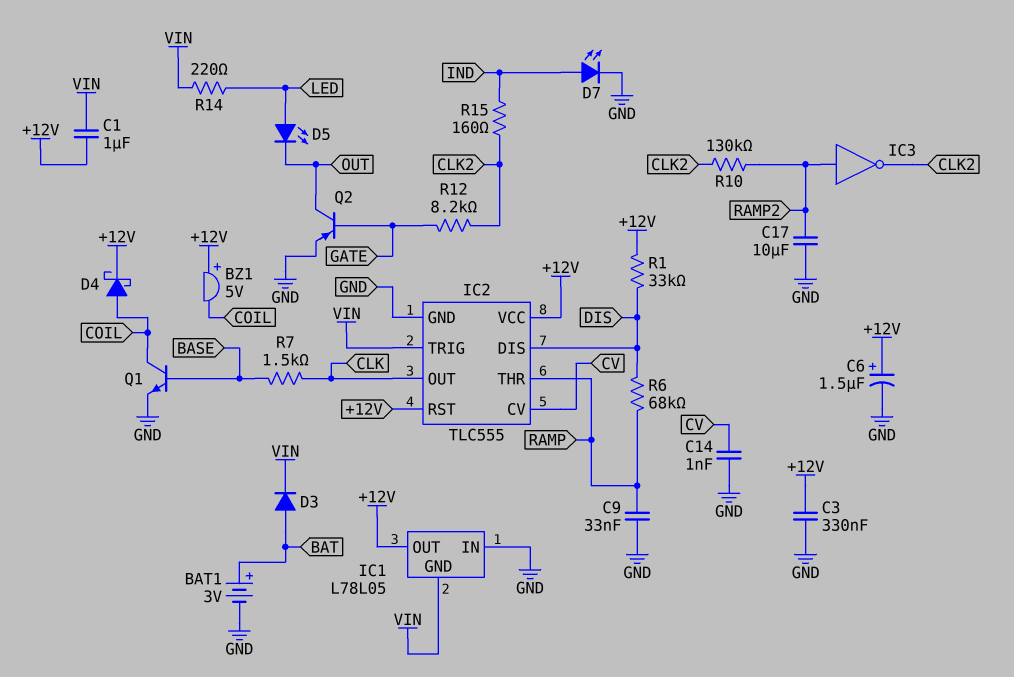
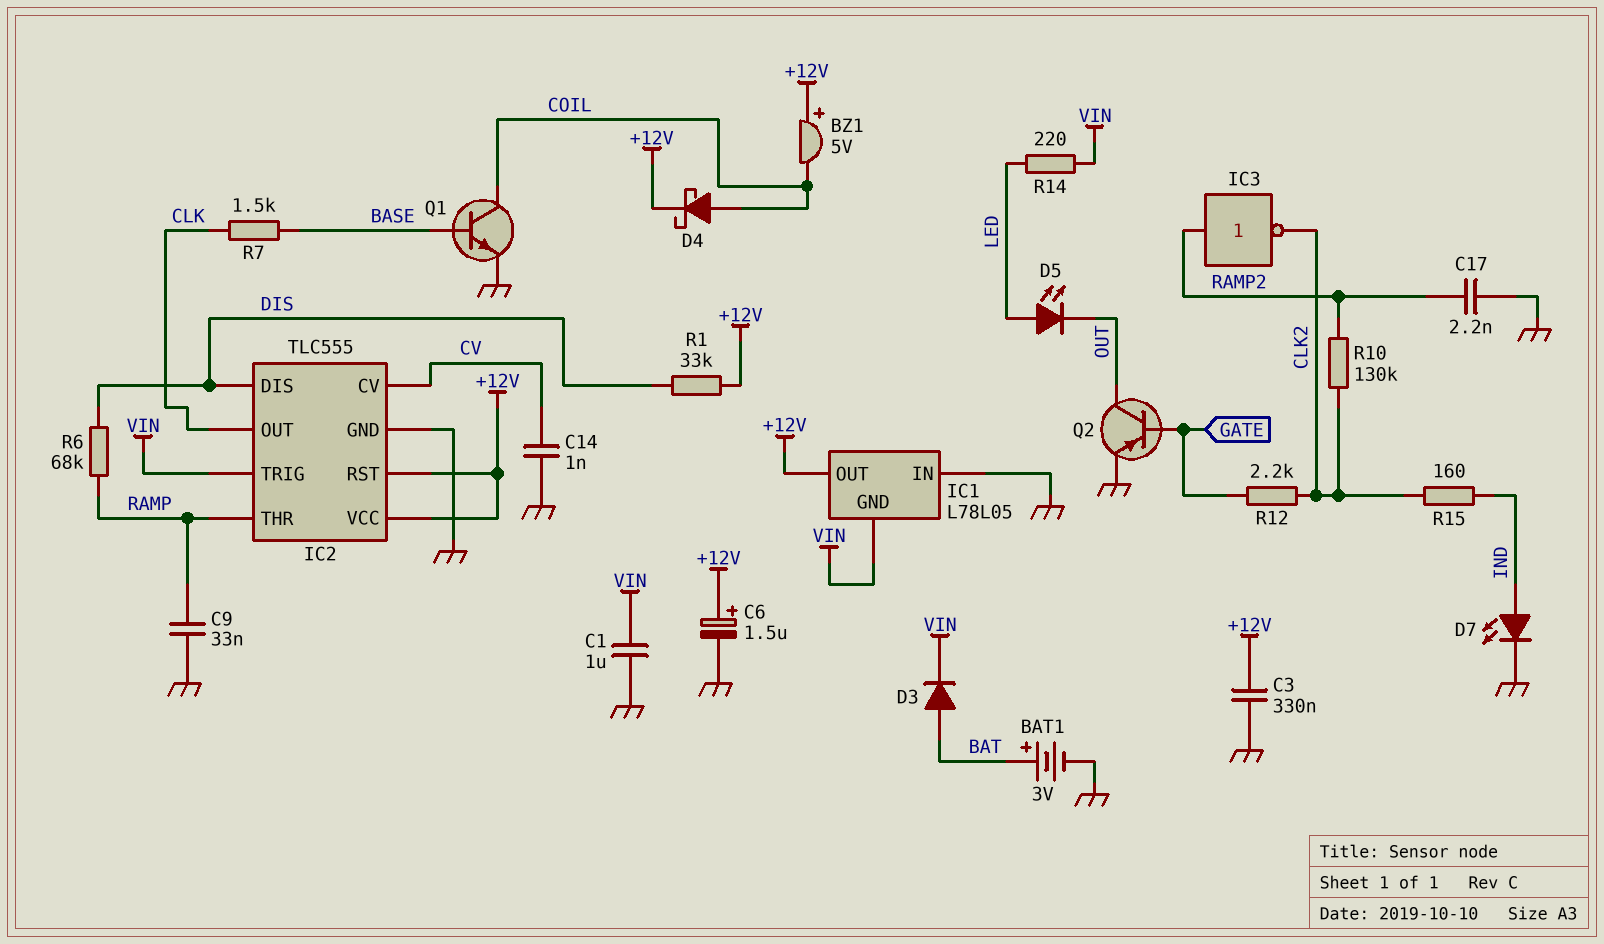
C1: 1uF (+12V, VIN) -> 1uF (GND, VIN)
C17: 10uF (GND, RAMP2) -> 2.2nF (GND, RAMP2)
R12: 8.2k (CLK2, GATE) -> 2.2k (CLK2, GATE)

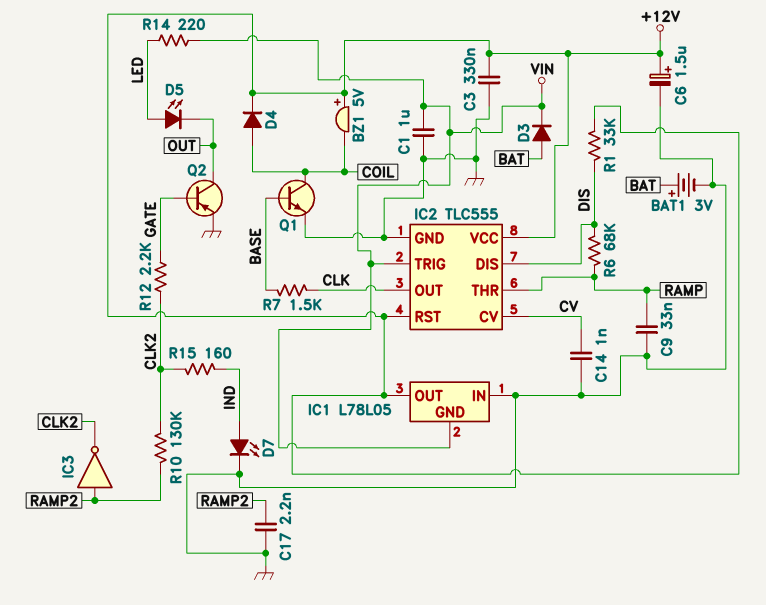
D4: schottky (A COIL, K +12V) -> diode (A COIL, K +12V)

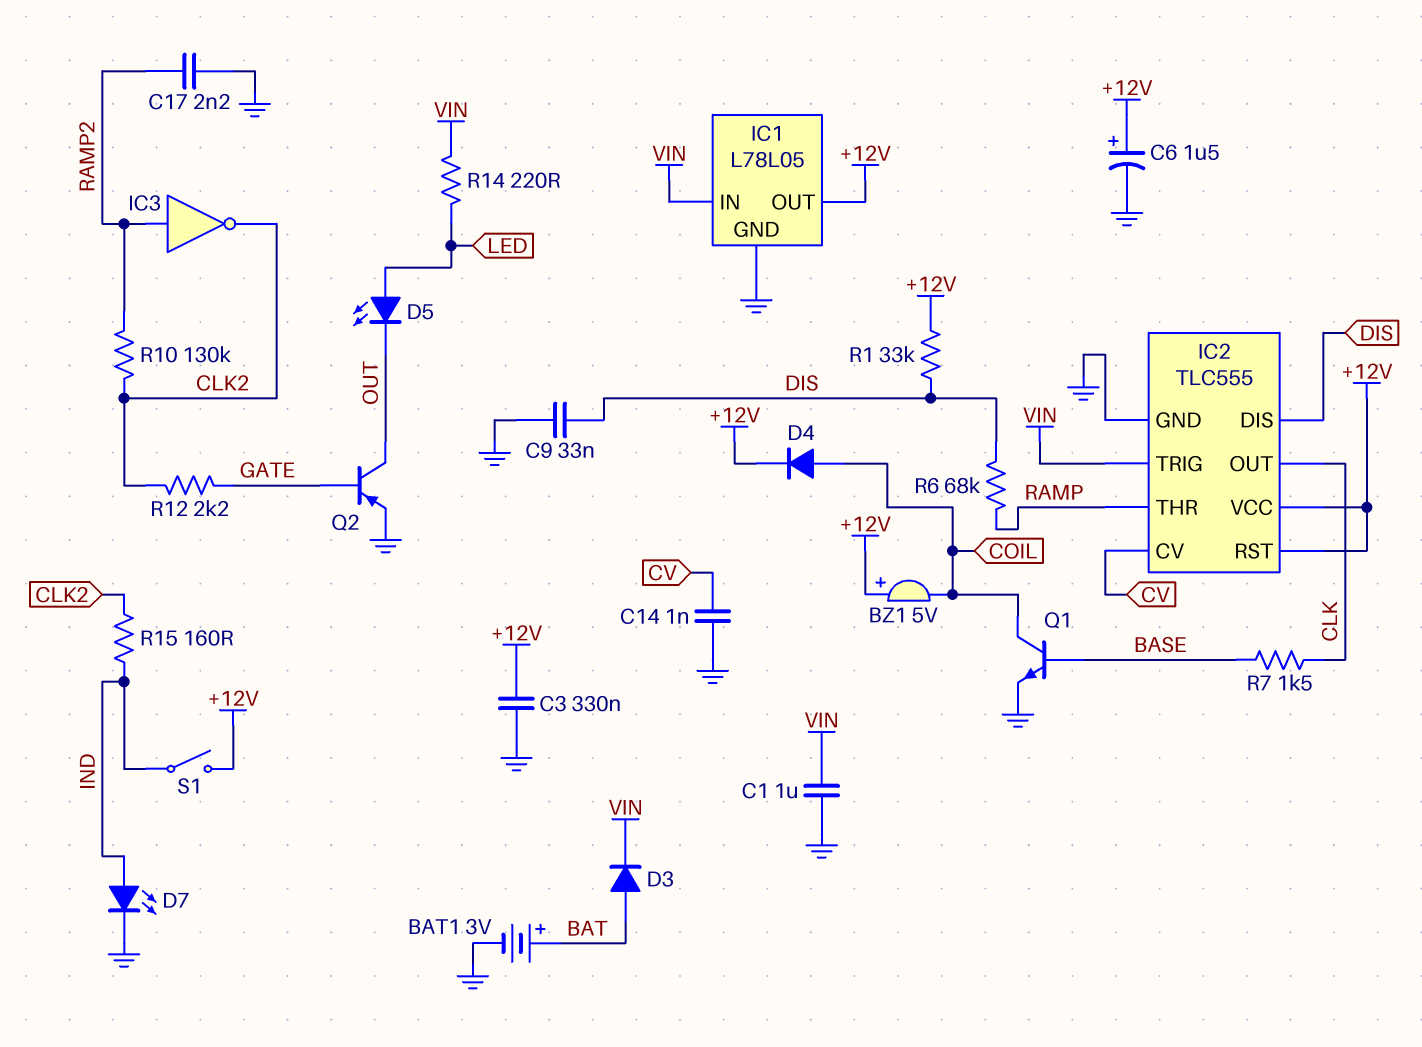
C9: 33nF (GND, RAMP) -> 33nF (DIS, GND)
IC1 pin GND: VIN -> GND
IC1 pin IN: GND -> VIN
S1: none -> switch (+12V, IND)

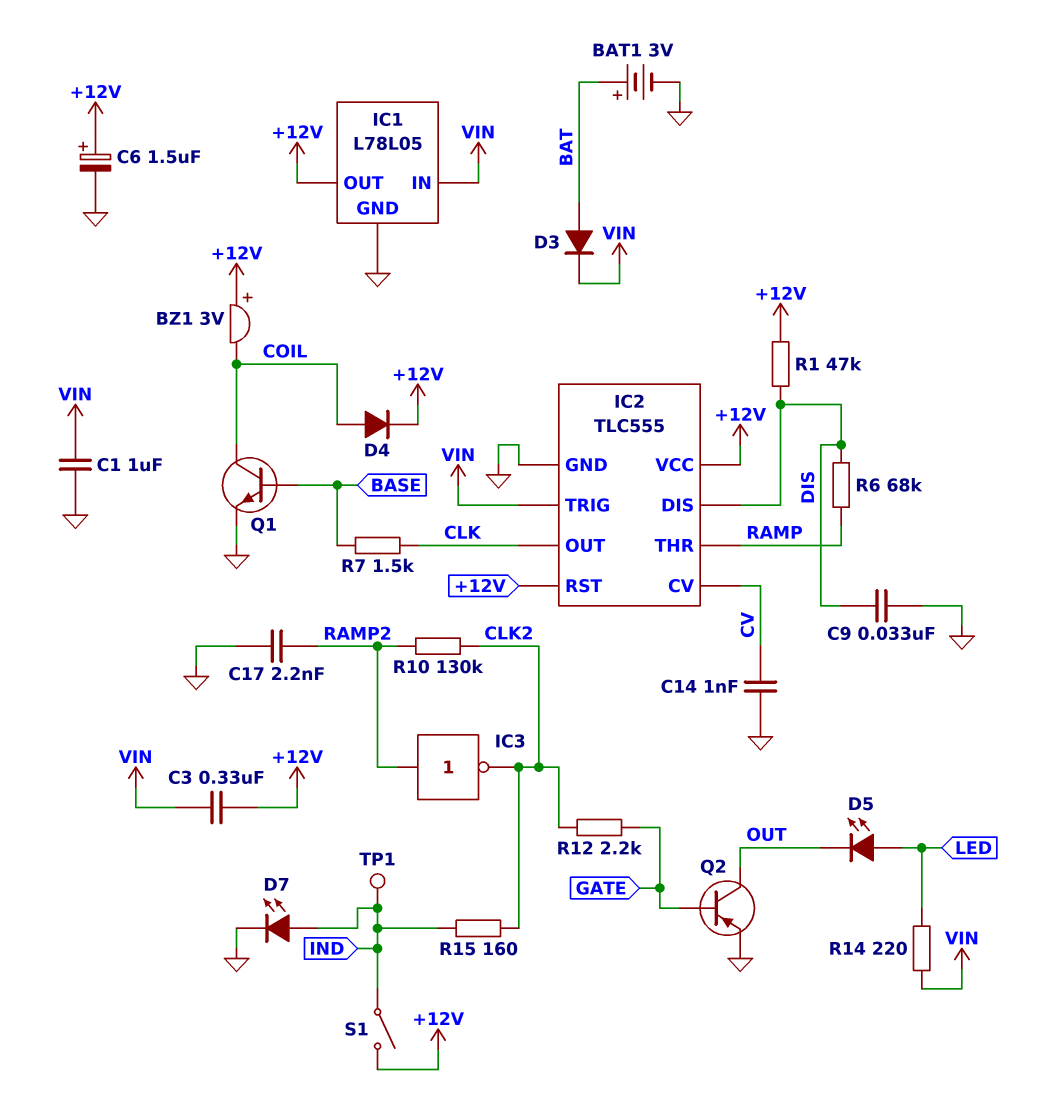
BZ1: buzzer 5V (plus +12V, minus COIL) -> buzzer 3V (plus +12V, minus COIL)
C3: 330nF (+12V, GND) -> 330nF (+12V, VIN)
R1: 33k (+12V, DIS) -> 47k (+12V, DIS)
TP1: none -> test point (IND)

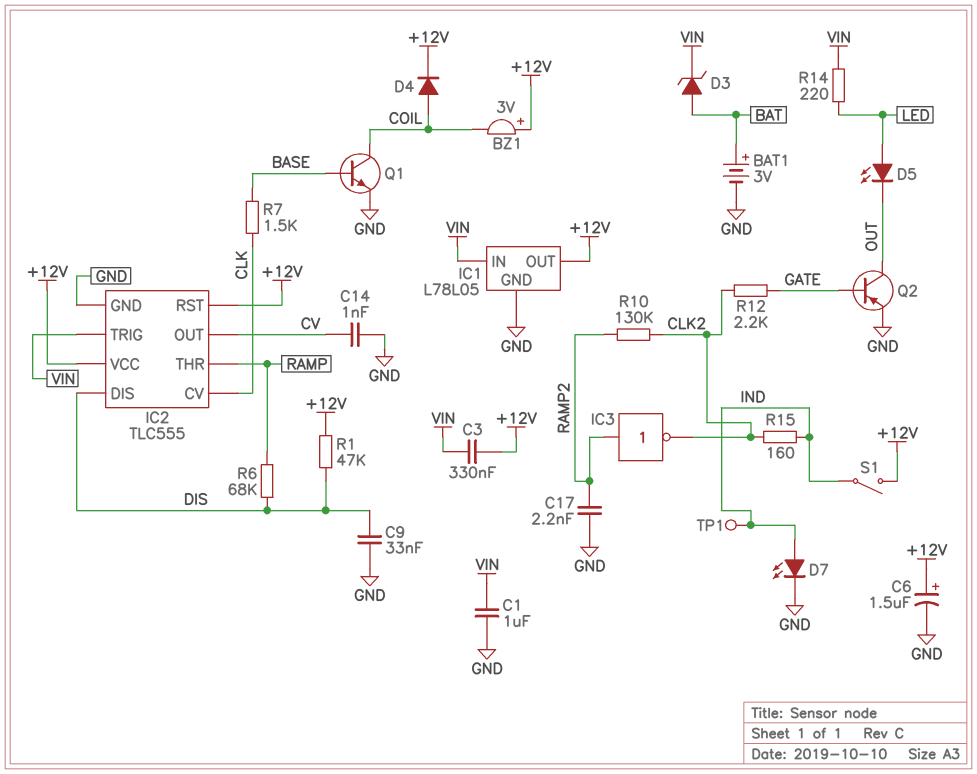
D3: diode (A BAT, K VIN) -> zener (A BAT, K VIN)
IC2 pin CV: CV -> CLK
IC2 pin OUT: CLK -> CV

